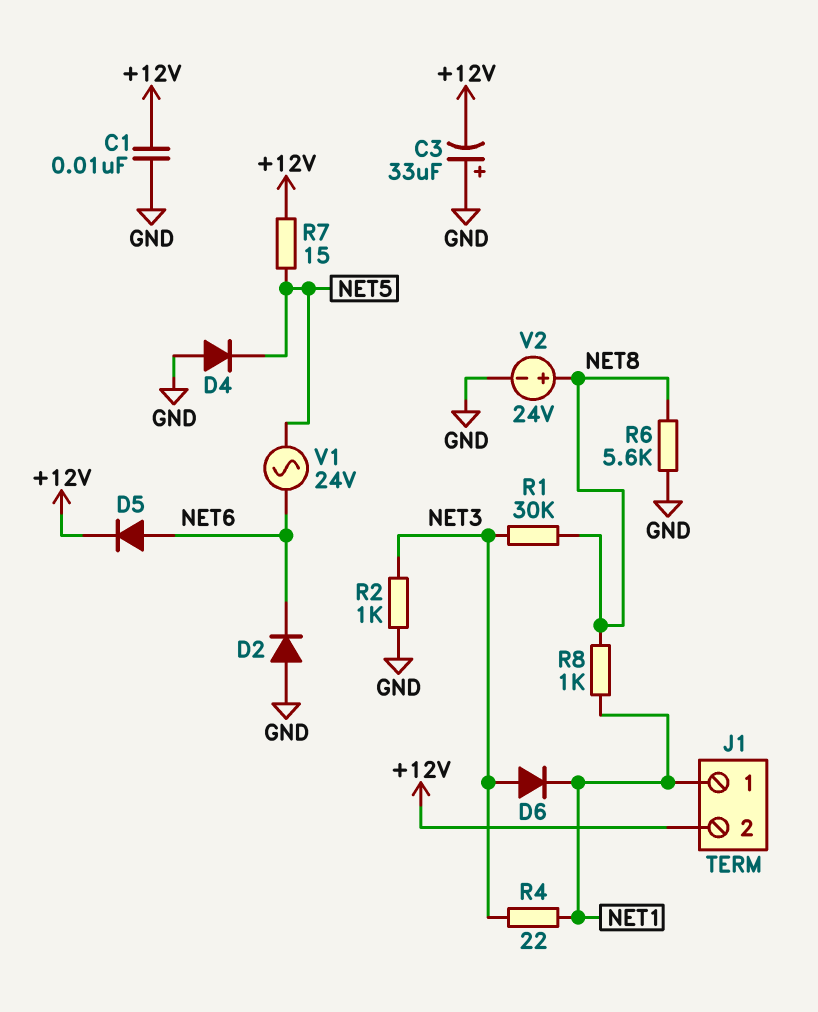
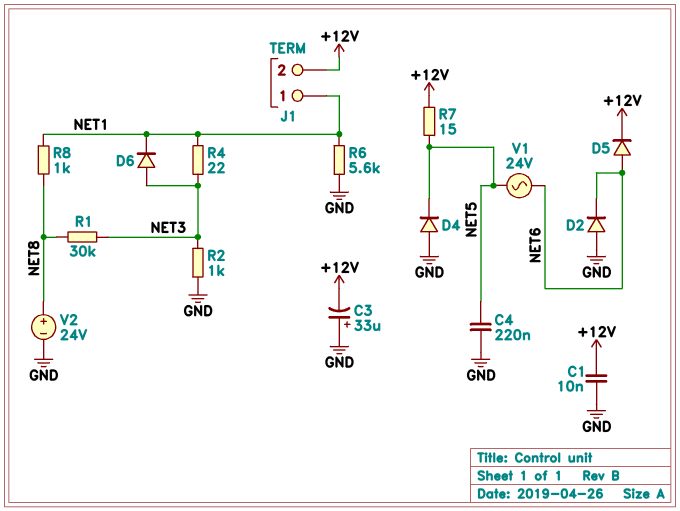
C4: none -> 220nF (GND, NET5)
R6: 5.6k (GND, NET8) -> 5.6k (GND, NET1)

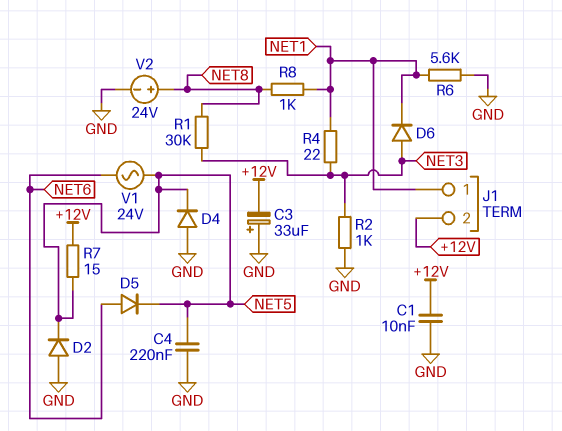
D2: diode (A GND, K NET6) -> diode (A GND, K NET5)
D5: diode (A NET6, K +12V) -> diode (A NET6, K NET5)

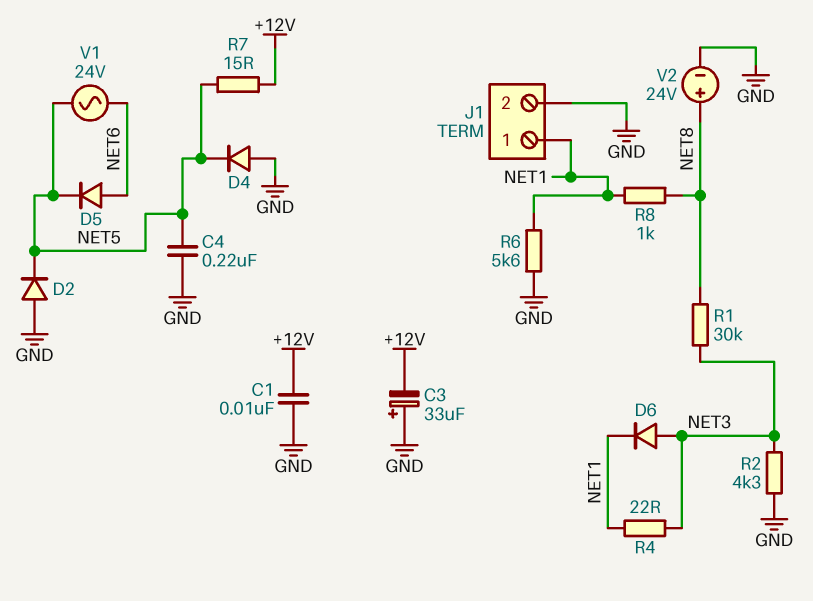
J1 pin 2: +12V -> GND
R2: 1k (GND, NET3) -> 4.3k (GND, NET3)

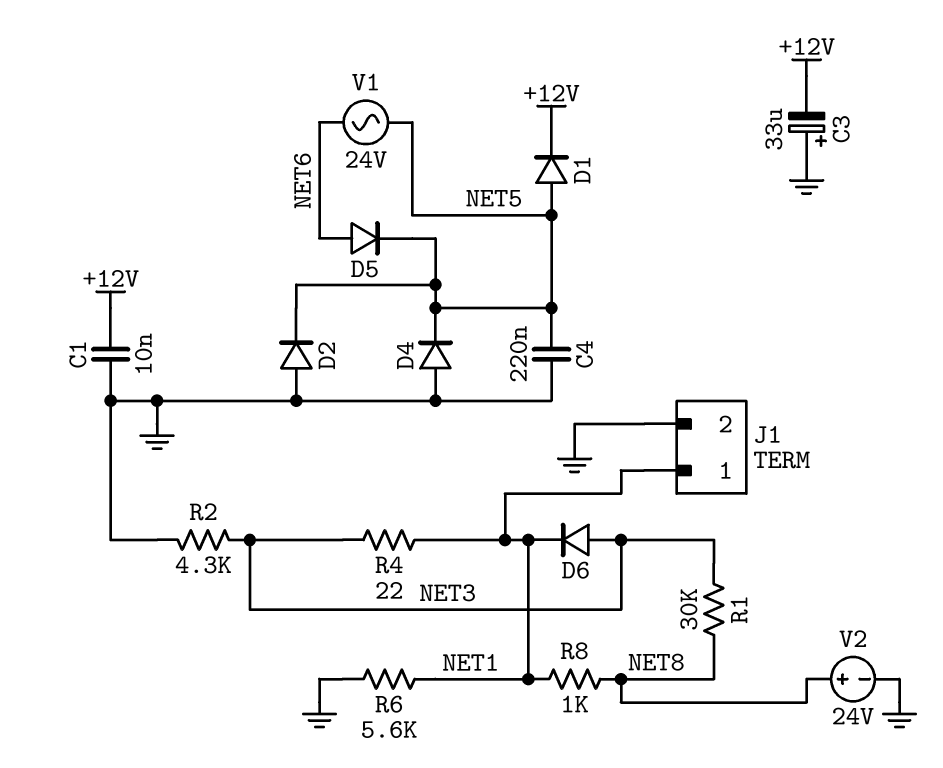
D1: none -> diode (A NET5, K +12V)
R7: 15 (+12V, NET5) -> none

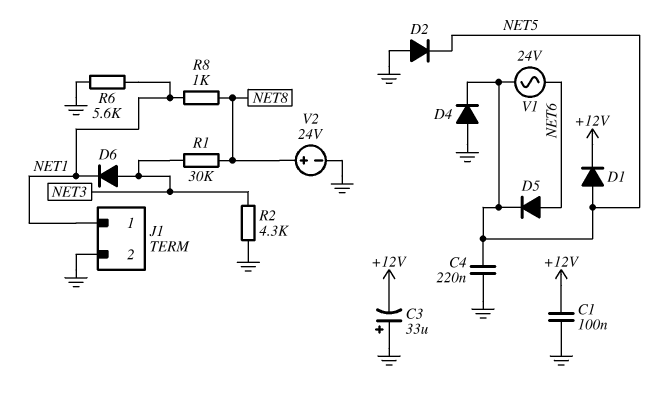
C1: 10nF (+12V, GND) -> 100nF (+12V, GND)
R4: 22 (NET1, NET3) -> none

